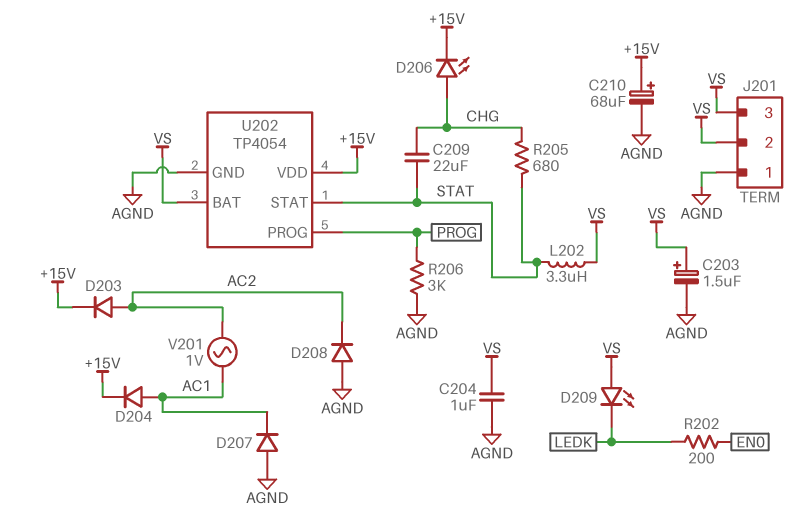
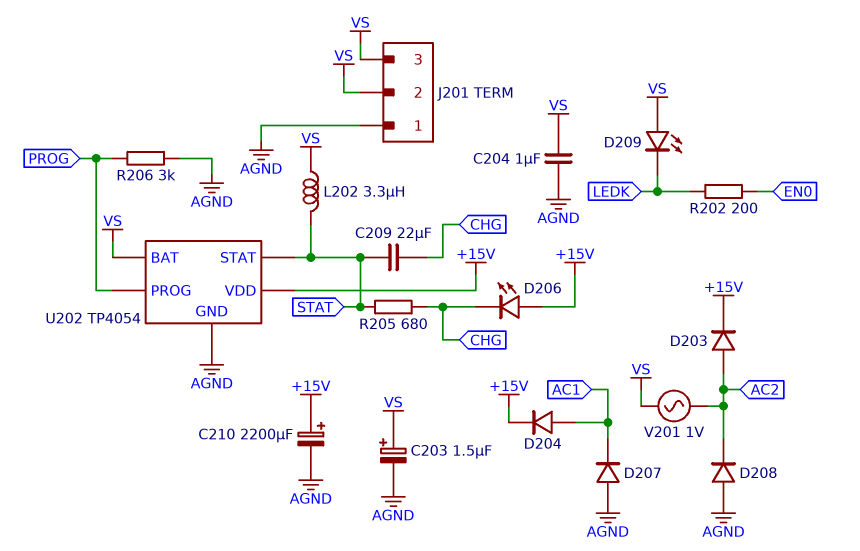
C210: 68uF (plus +15V, minus AGND) -> 2200uF (plus +15V, minus AGND)
D206: LED (A CHG, K +15V) -> LED (A +15V, K CHG)
V201: AC 1V (AC1, AC2) -> AC 1V (AC2, VS)

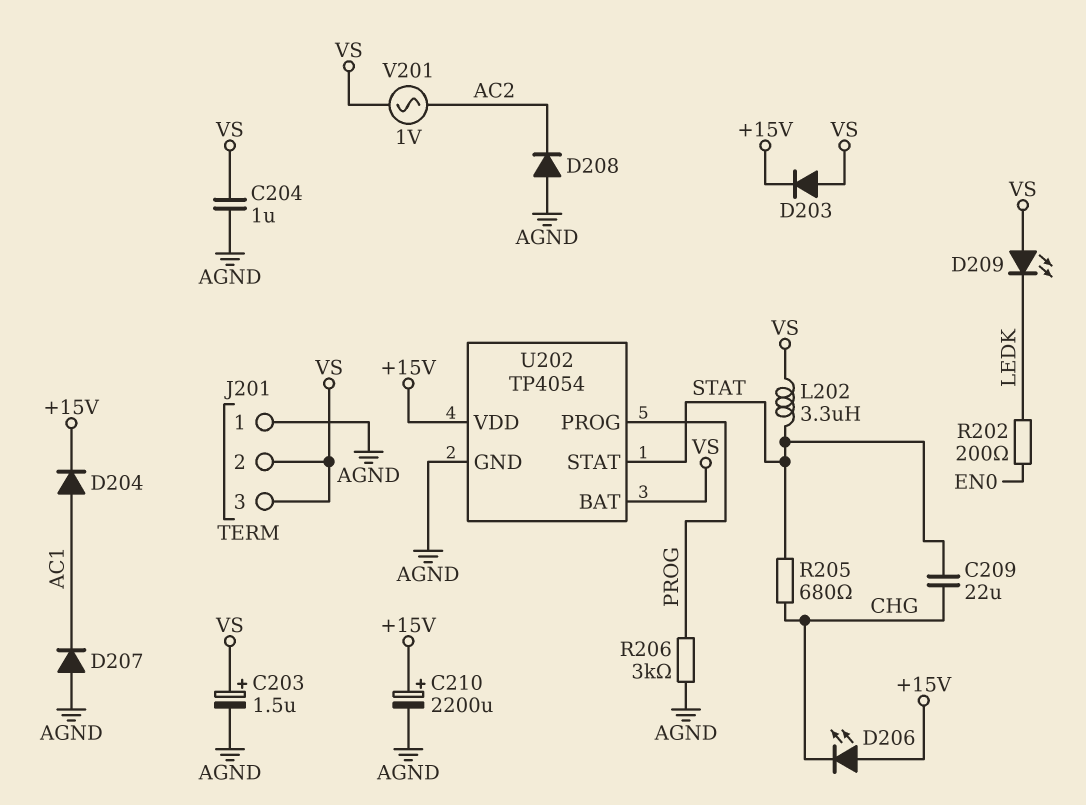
D203: diode (A AC2, K +15V) -> diode (A VS, K +15V)

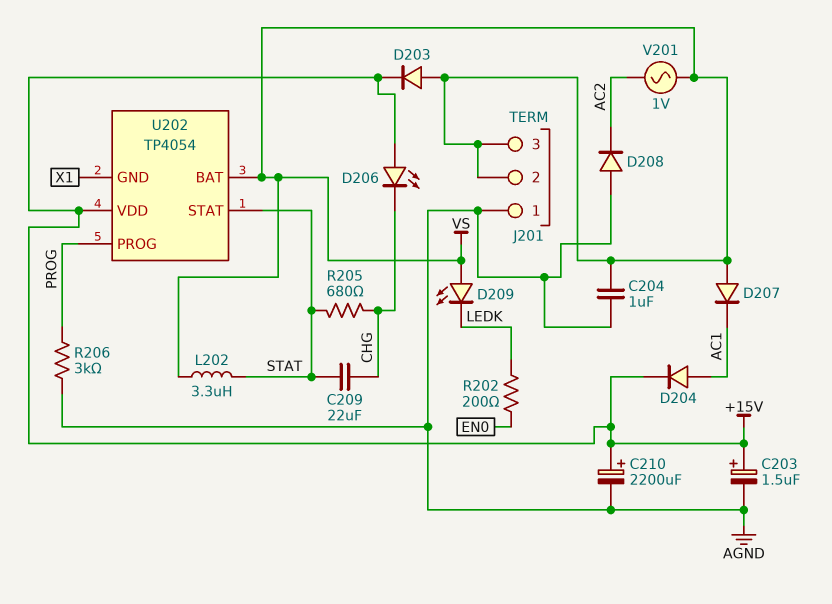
C203: 1.5uF (plus VS, minus AGND) -> 1.5uF (plus +15V, minus AGND)
D207: diode (A AGND, K AC1) -> diode (A VS, K AC1)
U202 pin GND: AGND -> X1

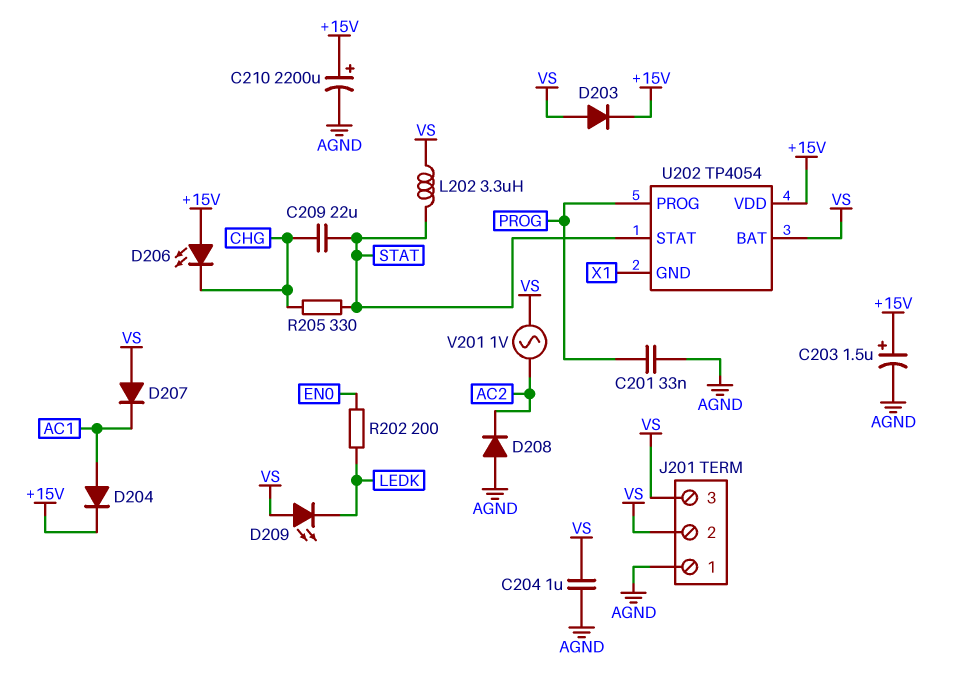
C201: none -> 33nF (AGND, PROG)
R205: 680 (CHG, STAT) -> 330 (CHG, STAT)
R206: 3k (AGND, PROG) -> none

